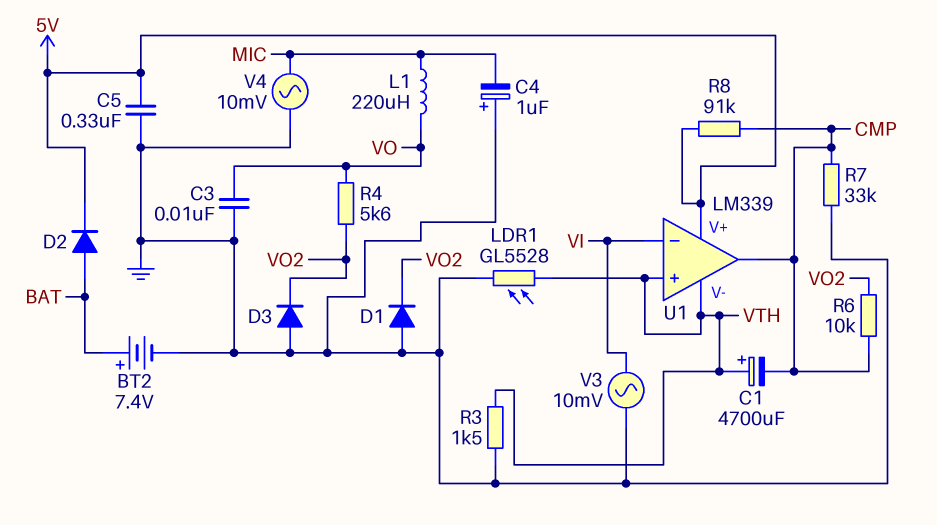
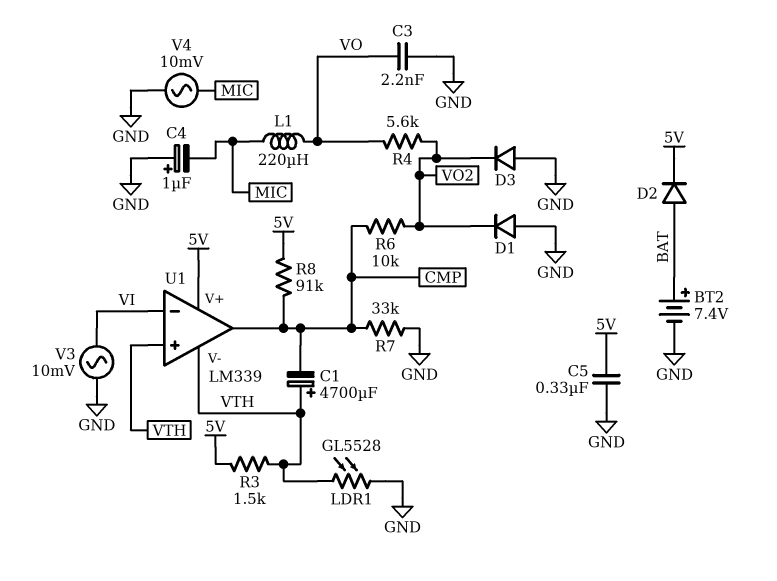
C3: 10nF (GND, VO) -> 2.2nF (GND, VO)
R3: 1.5k (GND, VTH) -> 1.5k (5V, VTH)

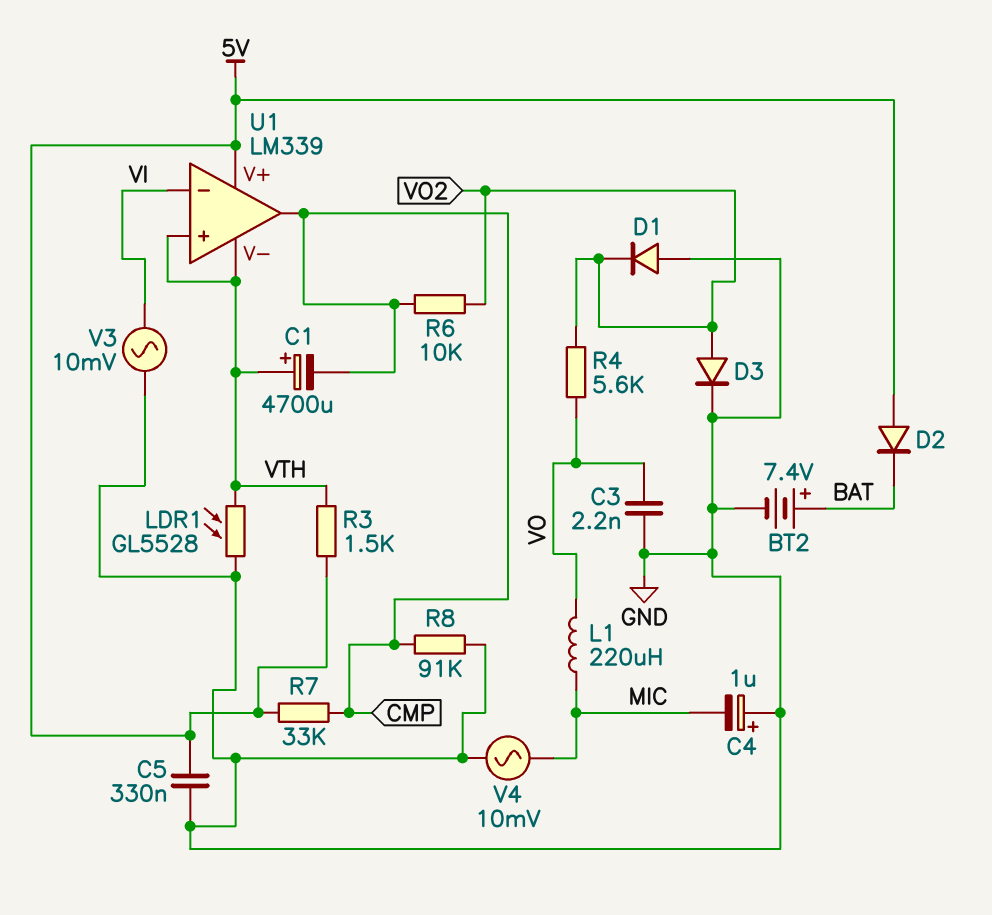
D2: diode (A BAT, K 5V) -> diode (A 5V, K BAT)
D3: diode (A GND, K VO2) -> diode (A VO2, K GND)
R7: 33k (CMP, GND) -> 33k (5V, CMP)
R8: 91k (5V, CMP) -> 91k (CMP, GND)

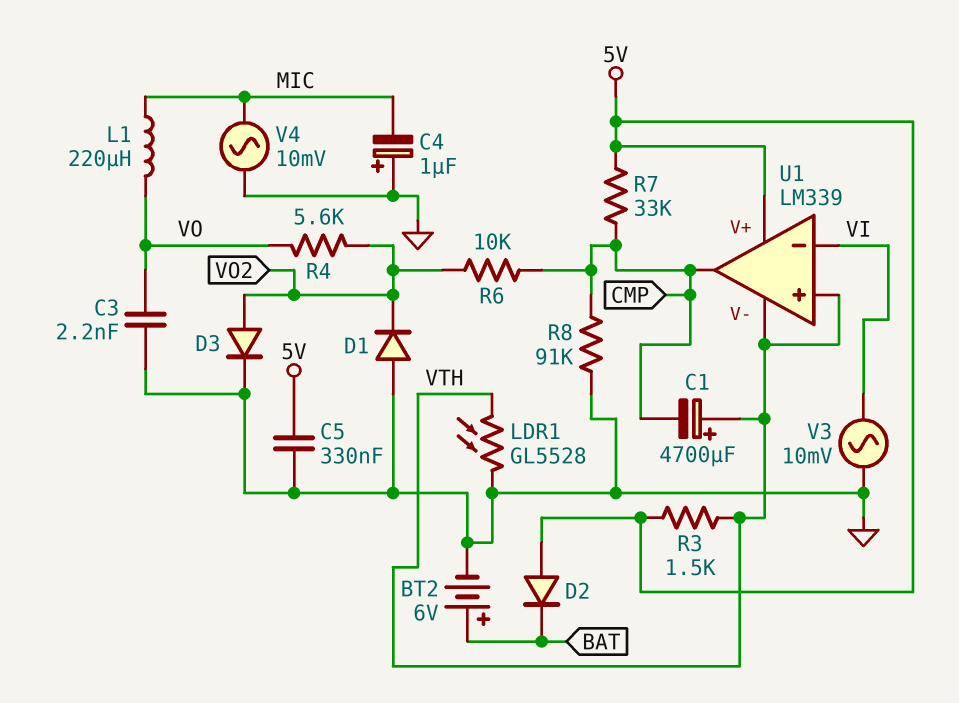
BT2: 7.4V (plus BAT, minus GND) -> 6V (plus BAT, minus GND)

